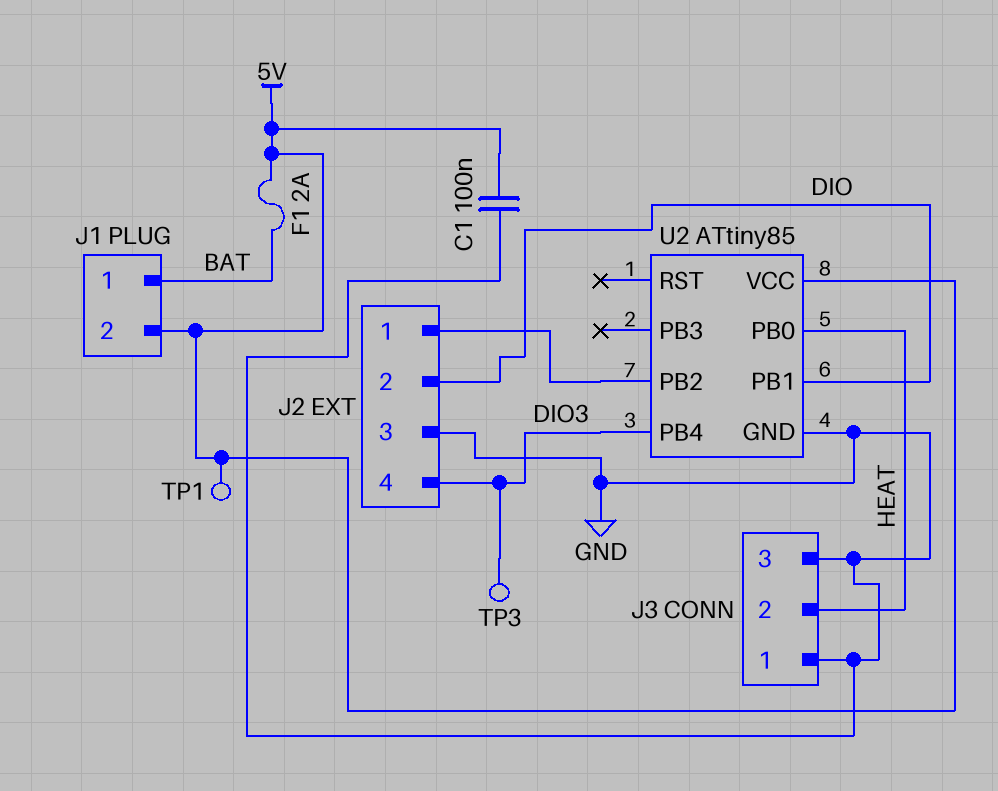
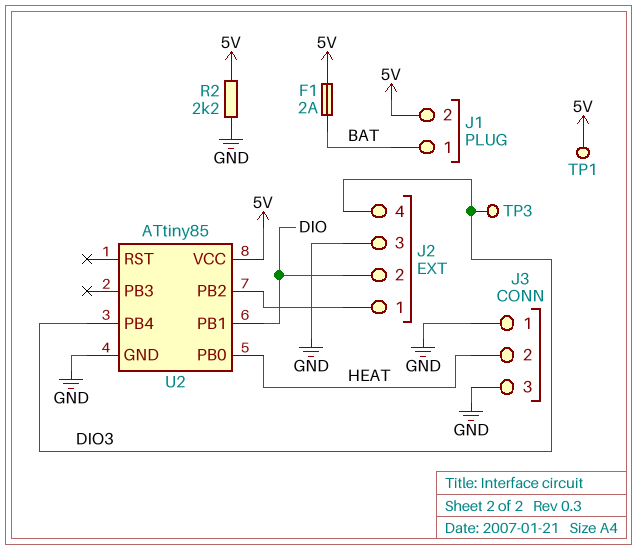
C1: 100nF (5V, GND) -> none
R2: none -> 2.2k (5V, GND)

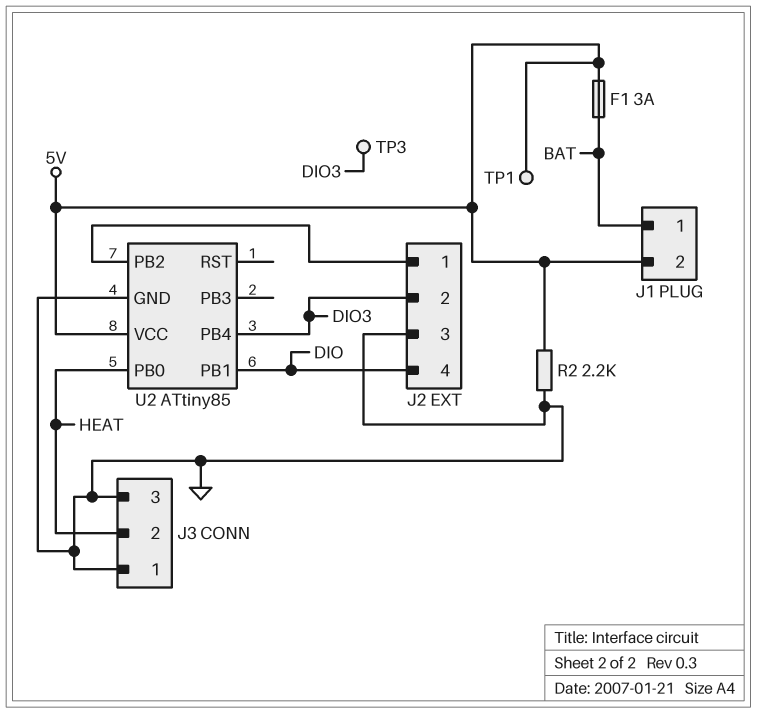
F1: 2A (5V, BAT) -> 3A (5V, BAT)
J2 pin 2: DIO -> DIO3
J2 pin 4: DIO3 -> DIO

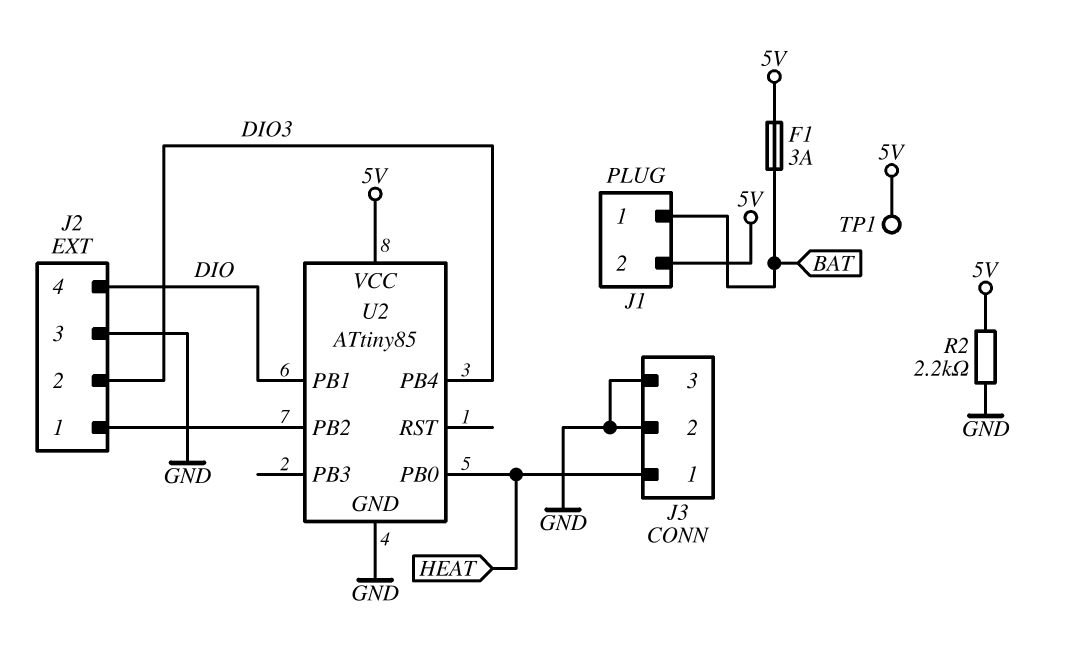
J3 pin 1: GND -> HEAT
J3 pin 2: HEAT -> GND
TP3: test point (DIO3) -> none

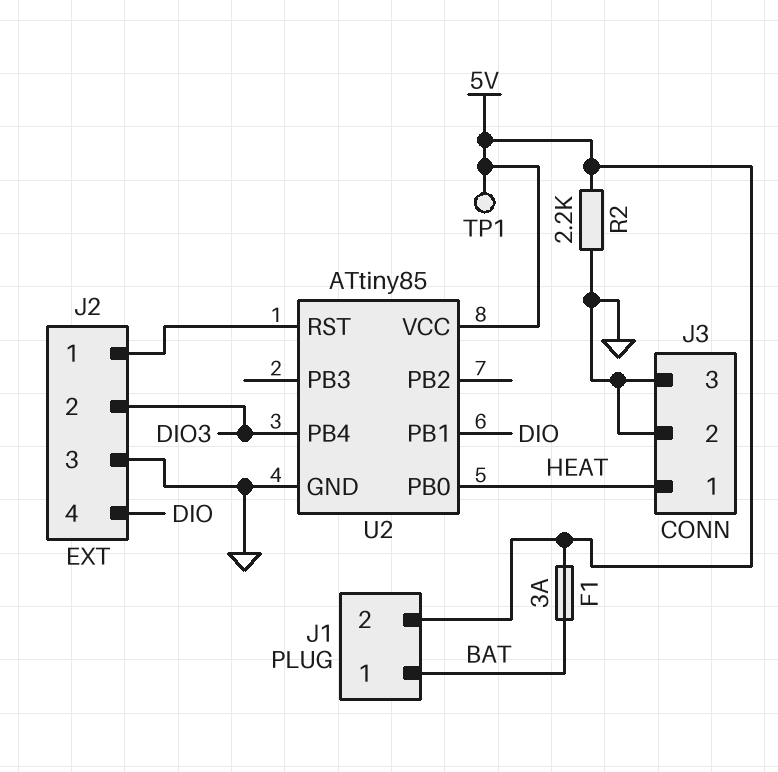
U2 pin PB2: J2/1 -> none
U2 pin RST: none -> J2/1

